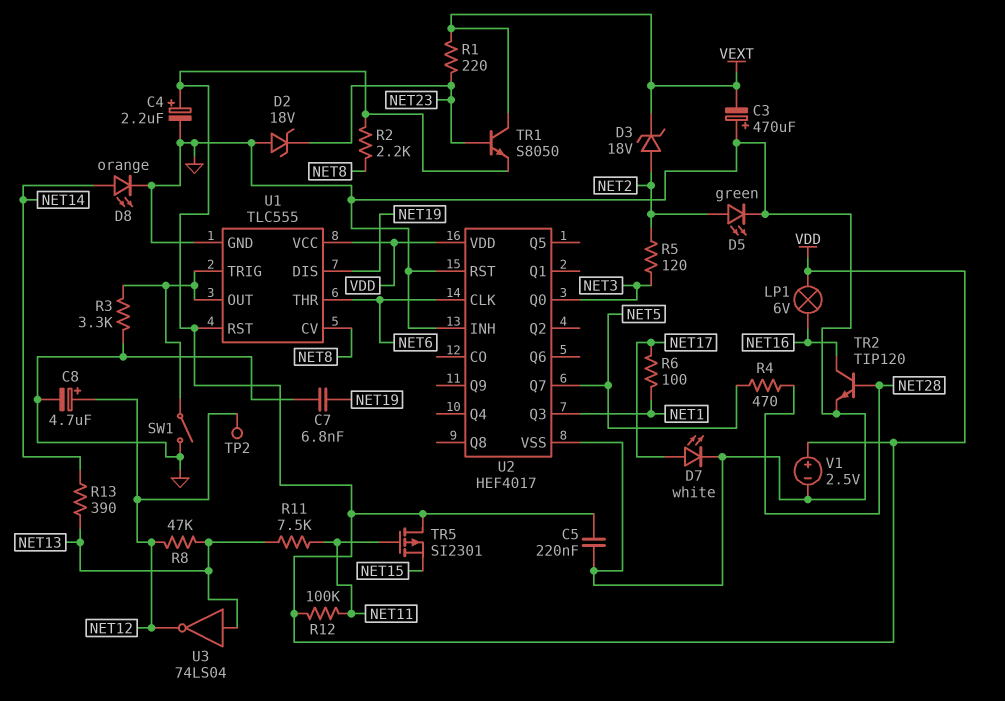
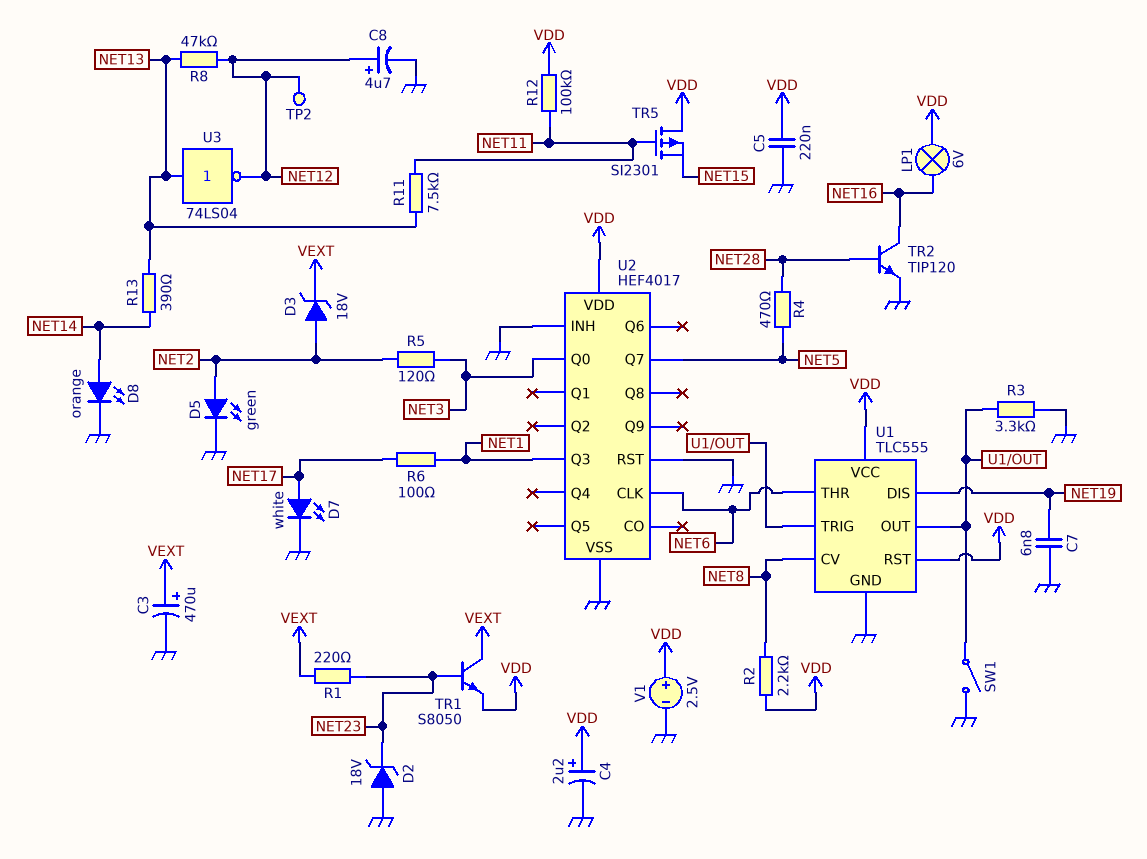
C3: 470uF (plus GND, minus VEXT) -> 470uF (plus VEXT, minus GND)

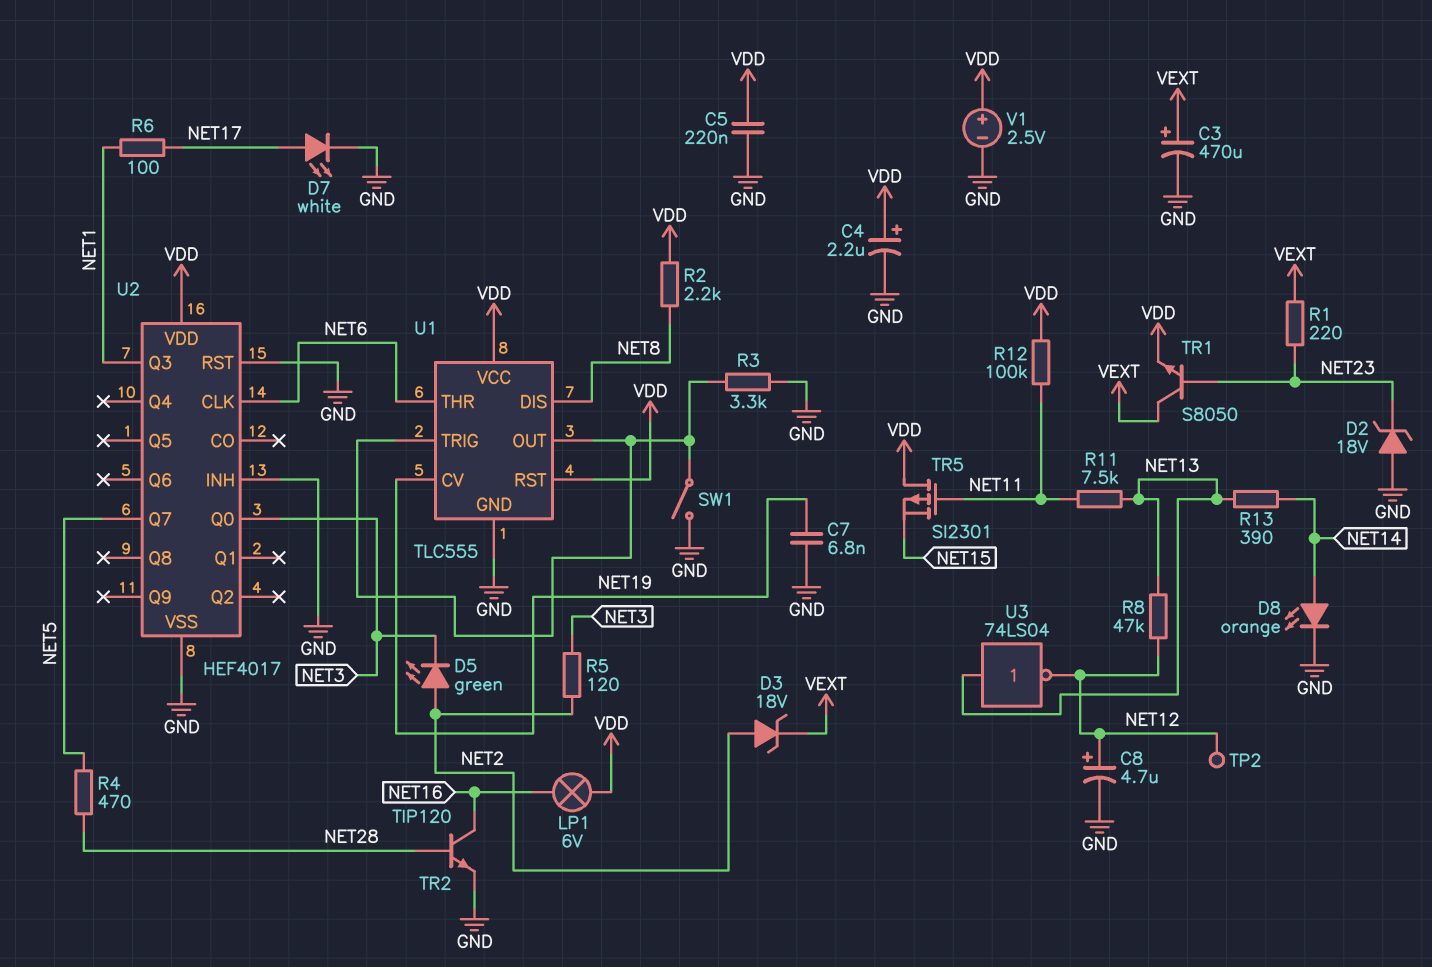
D5: LED green (A NET2, K GND) -> LED green (A NET2, K NET3)
U1 pin CV: NET8 -> NET19
U1 pin DIS: NET19 -> NET8

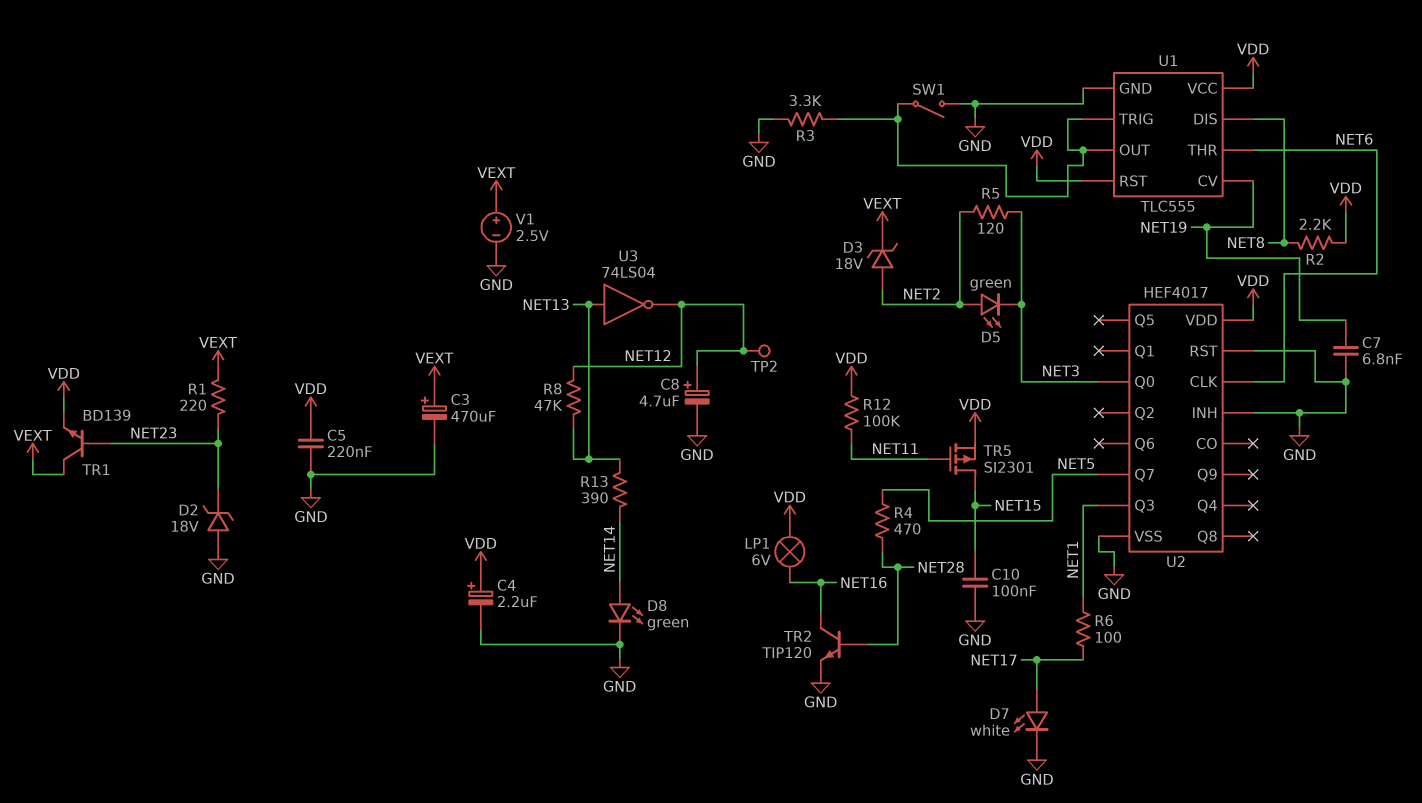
C10: none -> 100nF (GND, NET15)
D8: LED orange (A NET14, K GND) -> LED green (A NET14, K GND)
R11: 7.5k (NET11, NET13) -> none
TR1: NPN S8050 (B NET23, C VEXT, E VDD) -> NPN BD139 (B NET23, C VEXT, E VDD)
TR5: PMOS SI2301 (G NET11, D VDD, S NET15) -> PMOS SI2301 (G NET11, D NET15, S VDD)
V1: 2.5V (plus VDD, minus GND) -> 2.5V (plus VEXT, minus GND)

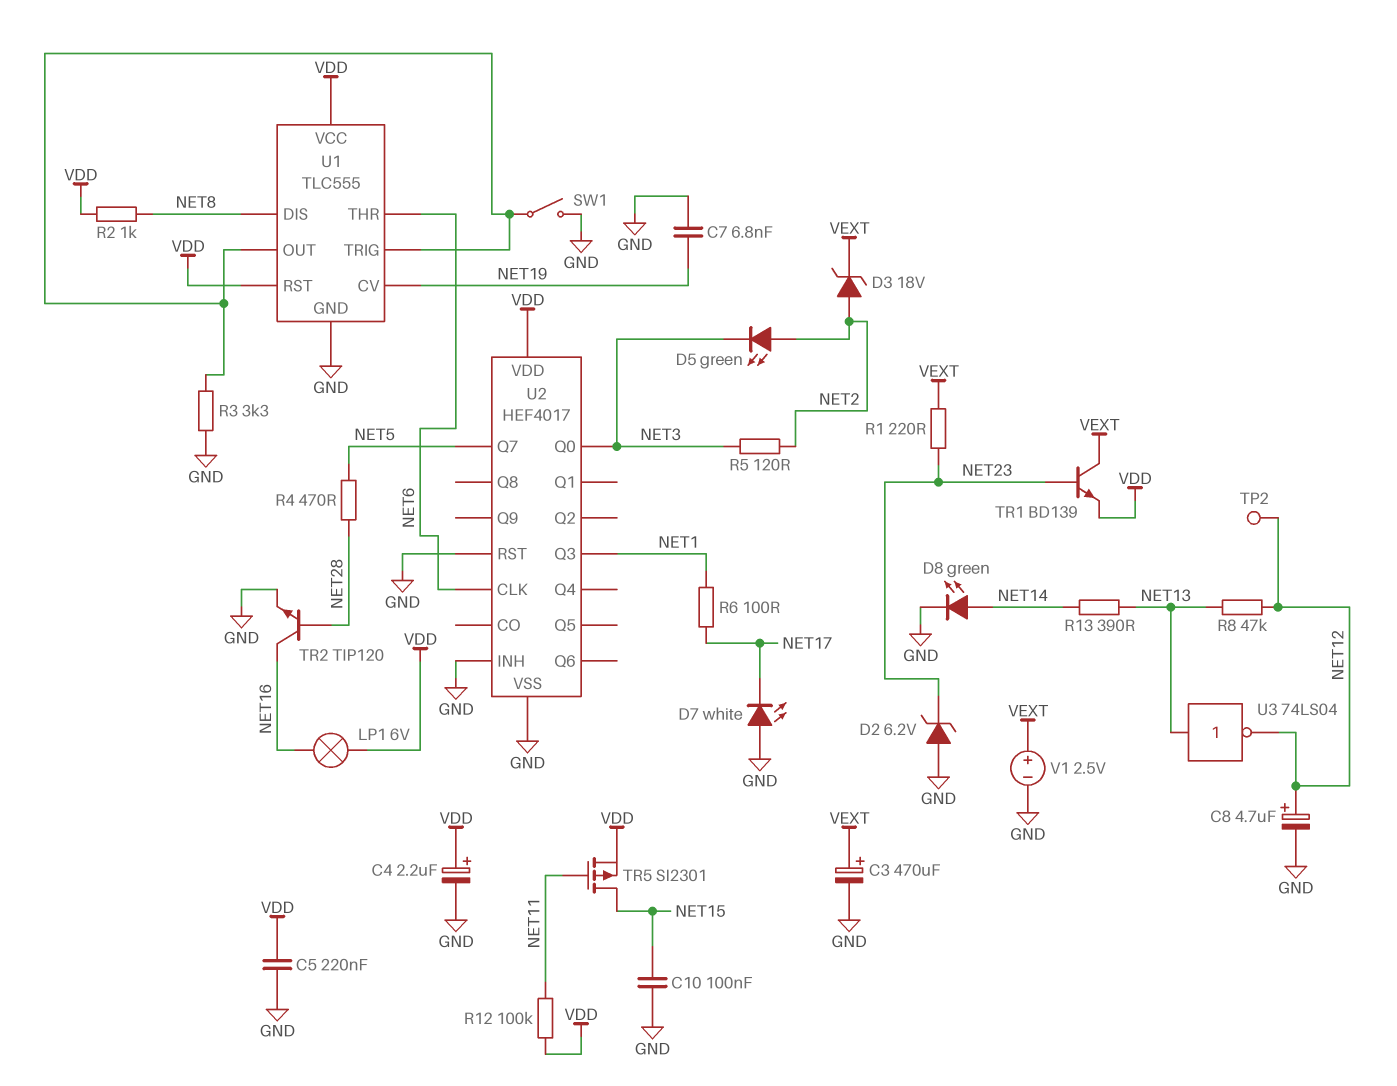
D2: zener 18V (A GND, K NET23) -> zener 6.2V (A GND, K NET23)
D7: LED white (A NET17, K GND) -> LED white (A GND, K NET17)
R2: 2.2k (NET8, VDD) -> 1k (NET8, VDD)

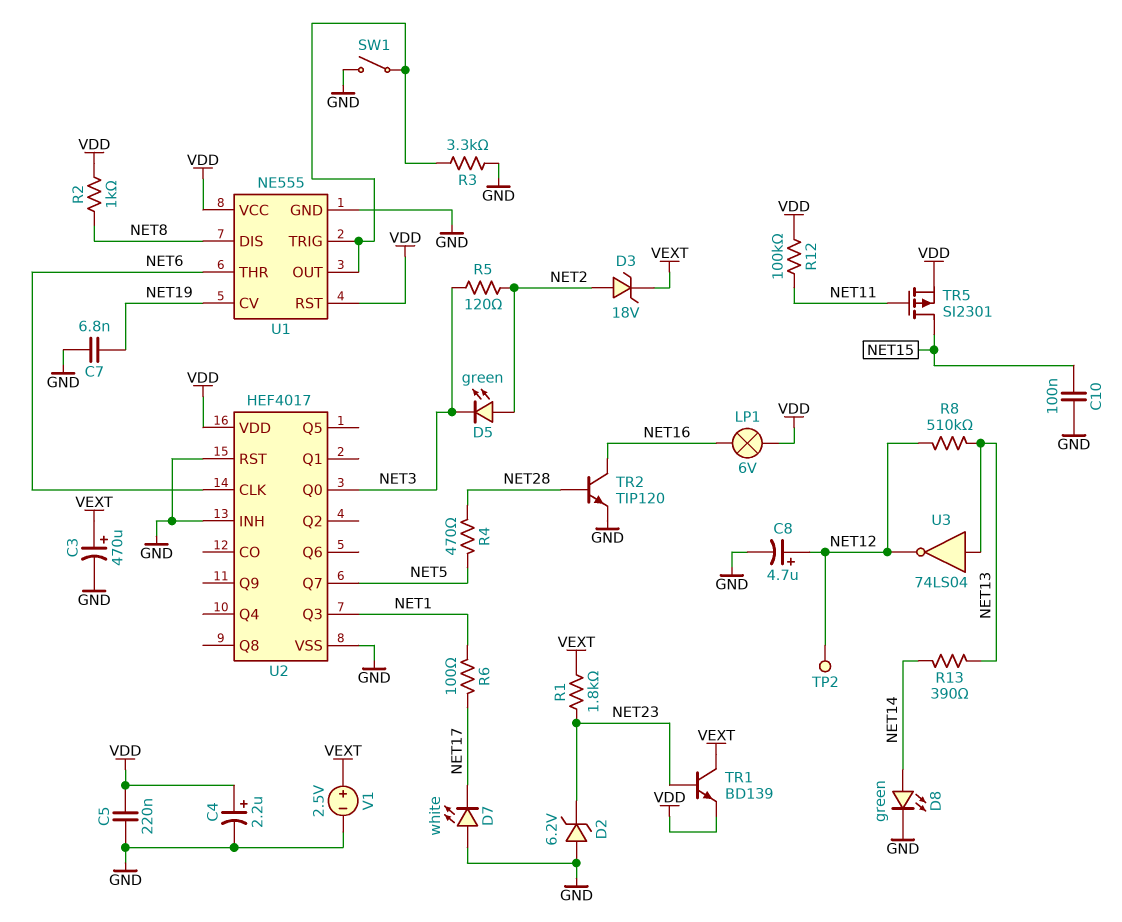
R1: 220 (NET23, VEXT) -> 1.8k (NET23, VEXT)
R8: 47k (NET12, NET13) -> 510k (NET12, NET13)
U1: TLC555 -> NE555

